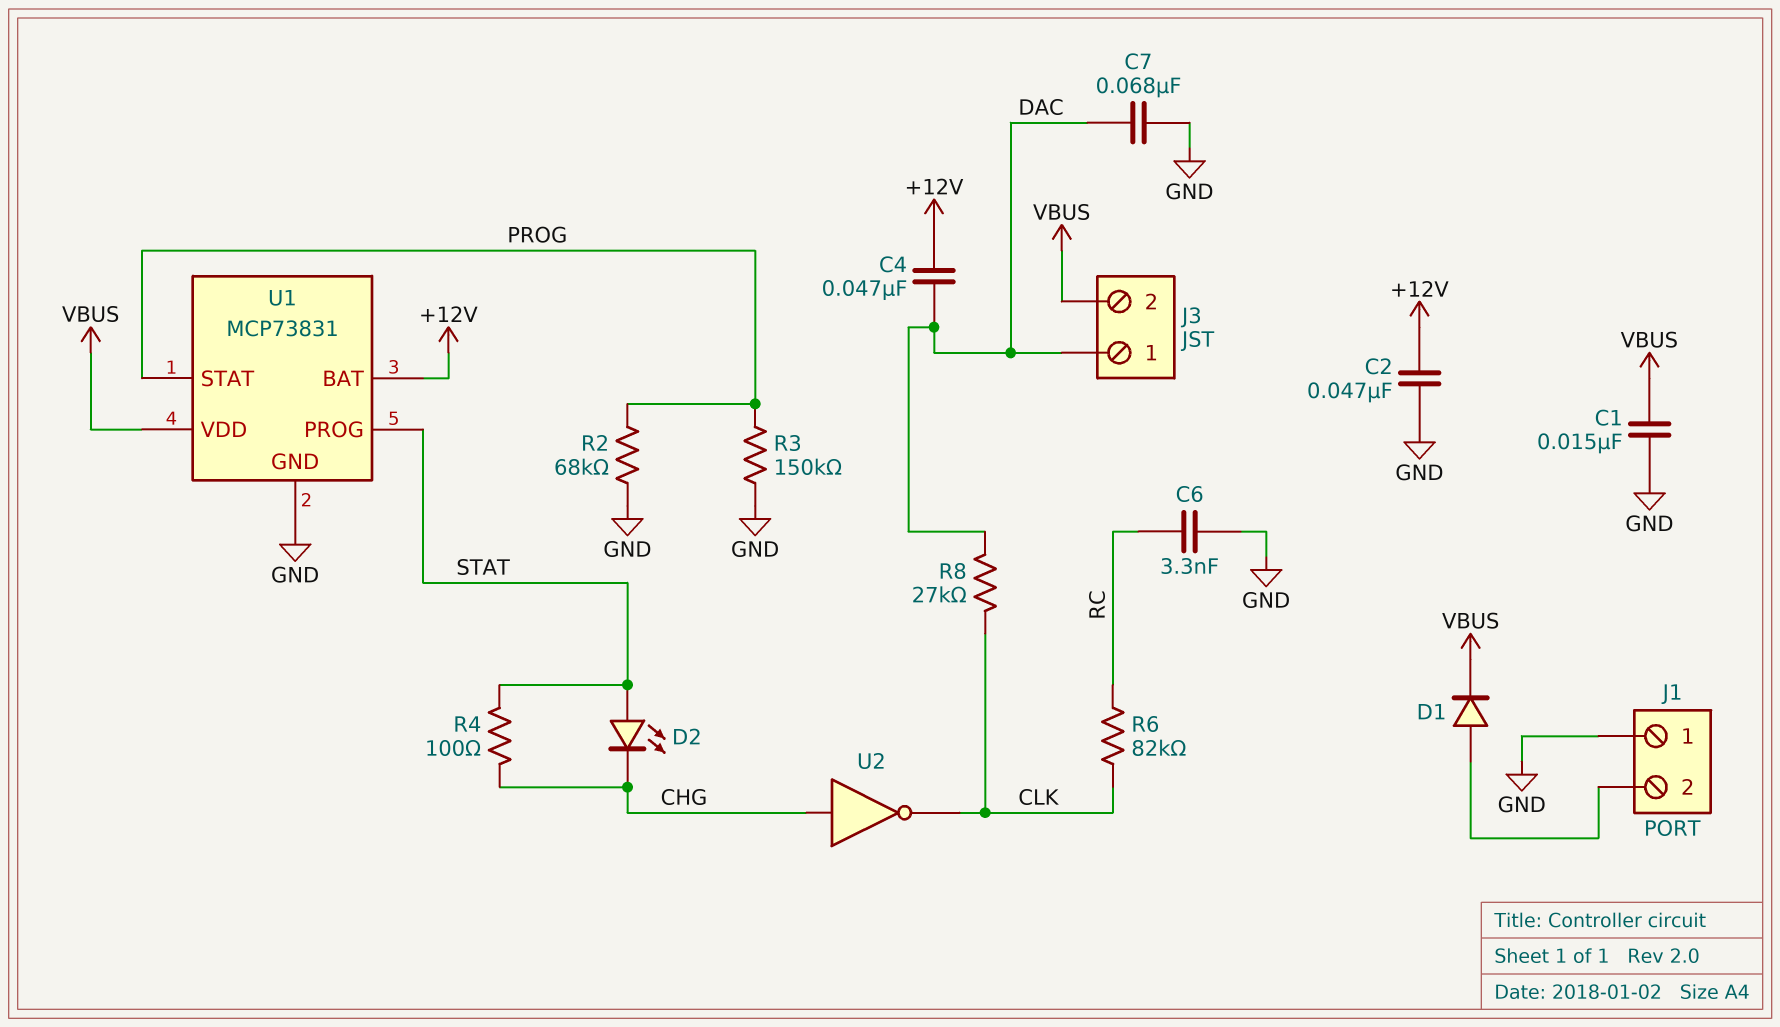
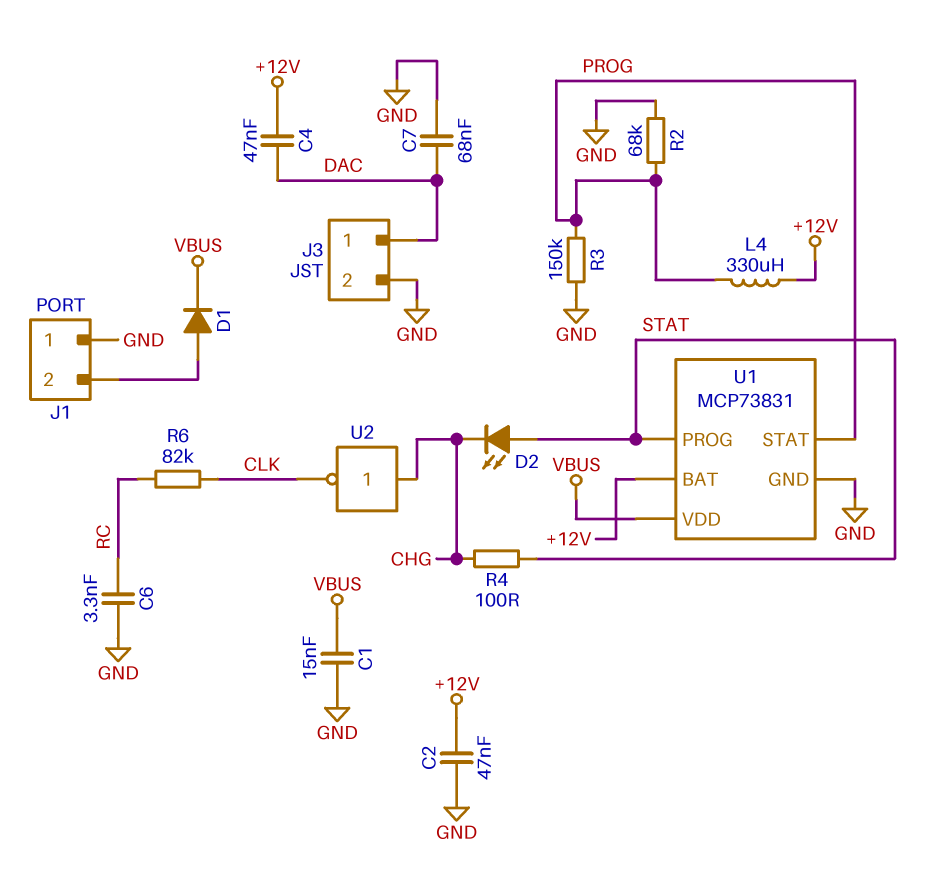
J3 pin 2: VBUS -> GND
L4: none -> 330uH (+12V, PROG)
R8: 27k (CLK, DAC) -> none

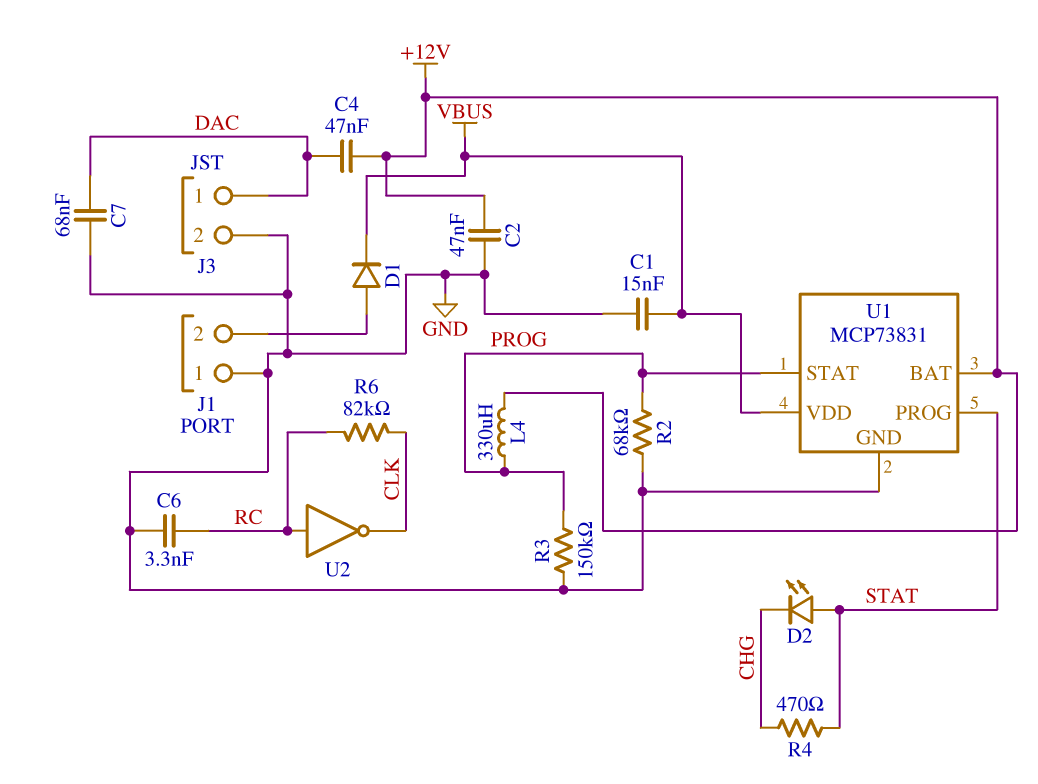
R4: 100 (CHG, STAT) -> 470 (CHG, STAT)
U2: NOT (in CHG, out CLK) -> NOT (in RC, out CLK)

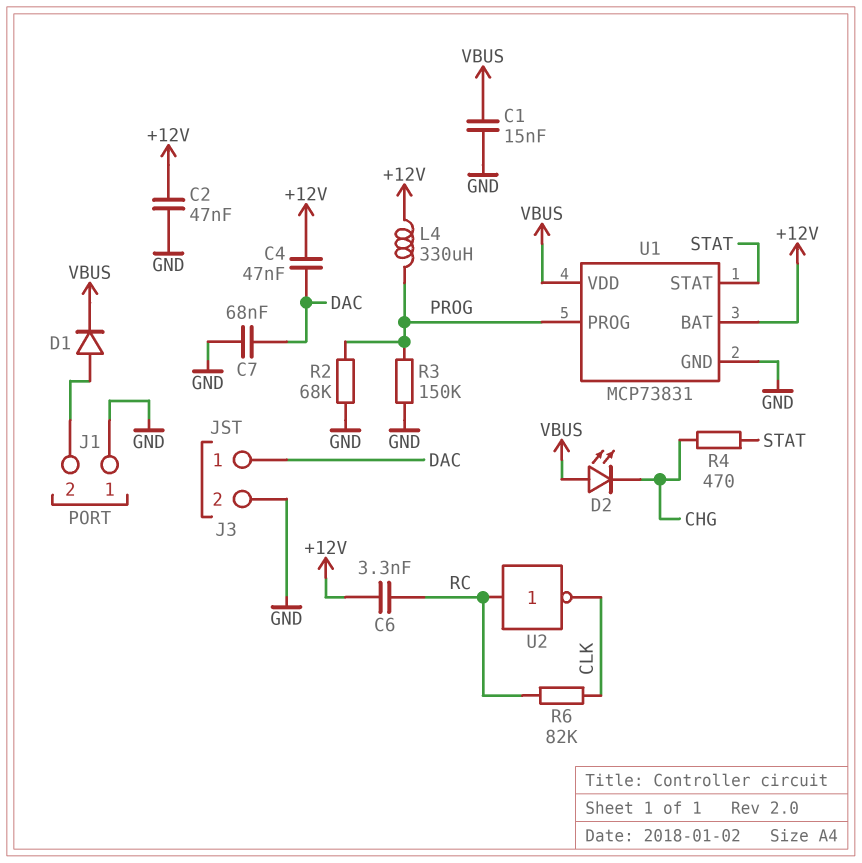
C6: 3.3nF (GND, RC) -> 3.3nF (+12V, RC)
D2: LED (A STAT, K CHG) -> LED (A VBUS, K CHG)
U1 pin PROG: STAT -> PROG
U1 pin STAT: PROG -> STAT

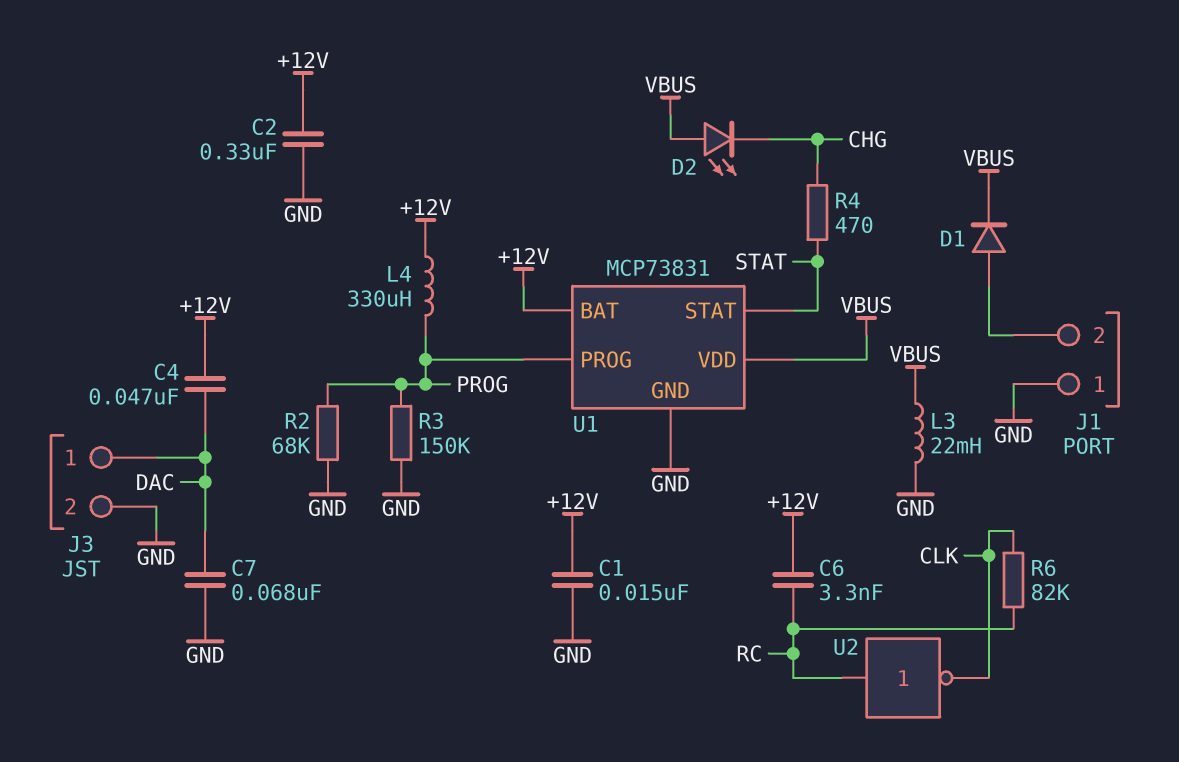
C1: 15nF (GND, VBUS) -> 15nF (+12V, GND)
C2: 47nF (+12V, GND) -> 330nF (+12V, GND)
L3: none -> 22mH (GND, VBUS)

